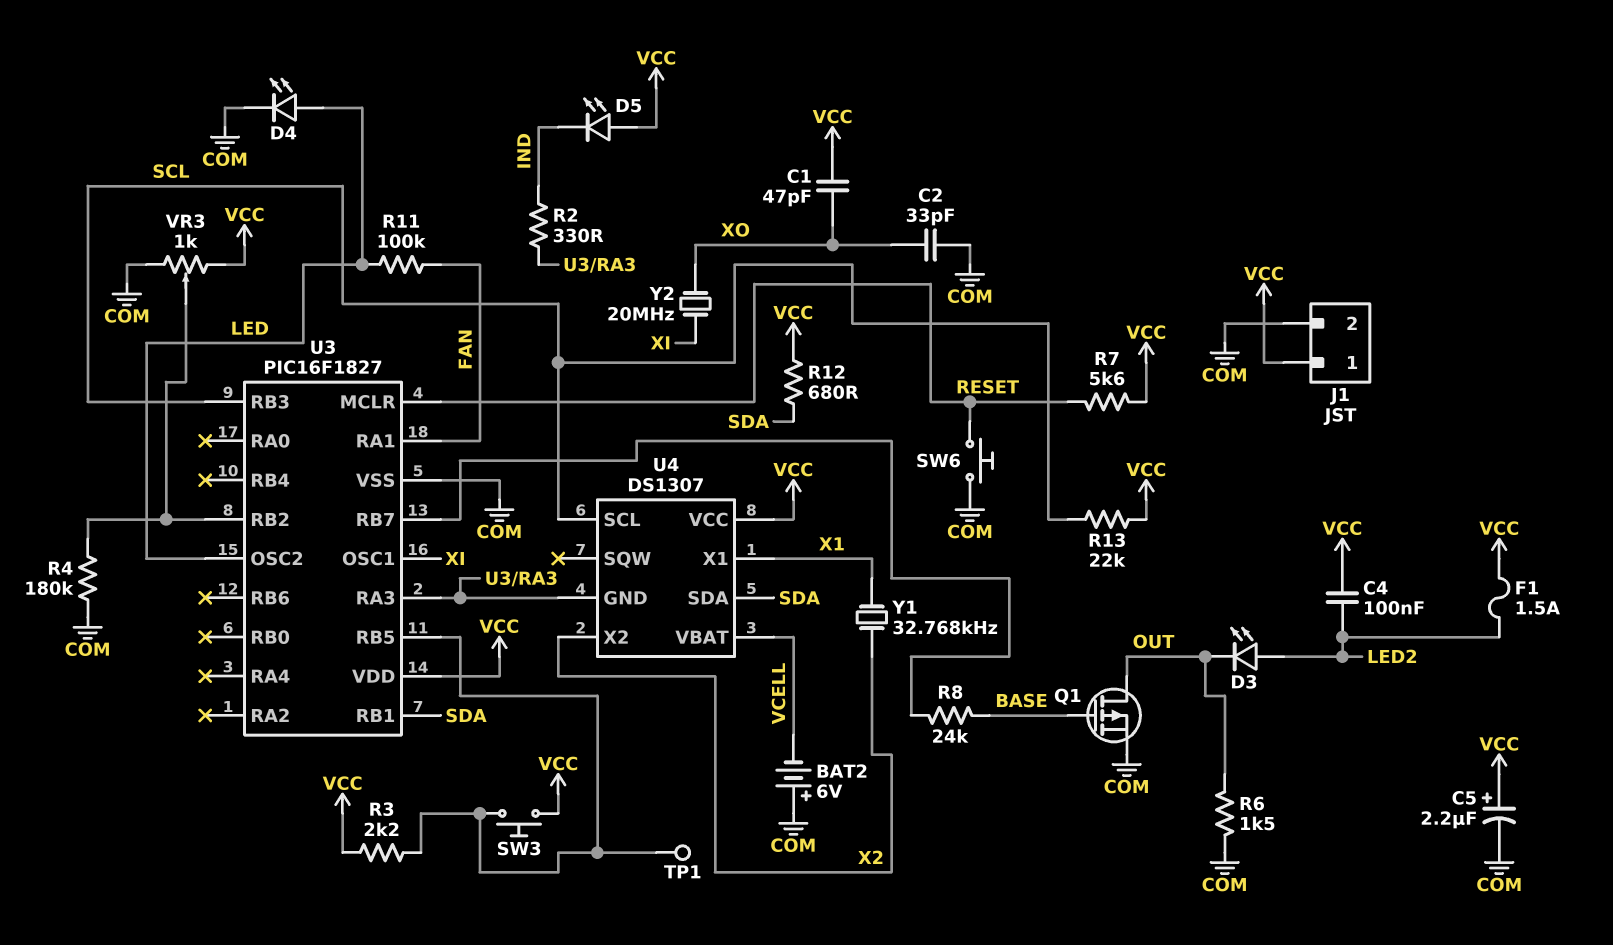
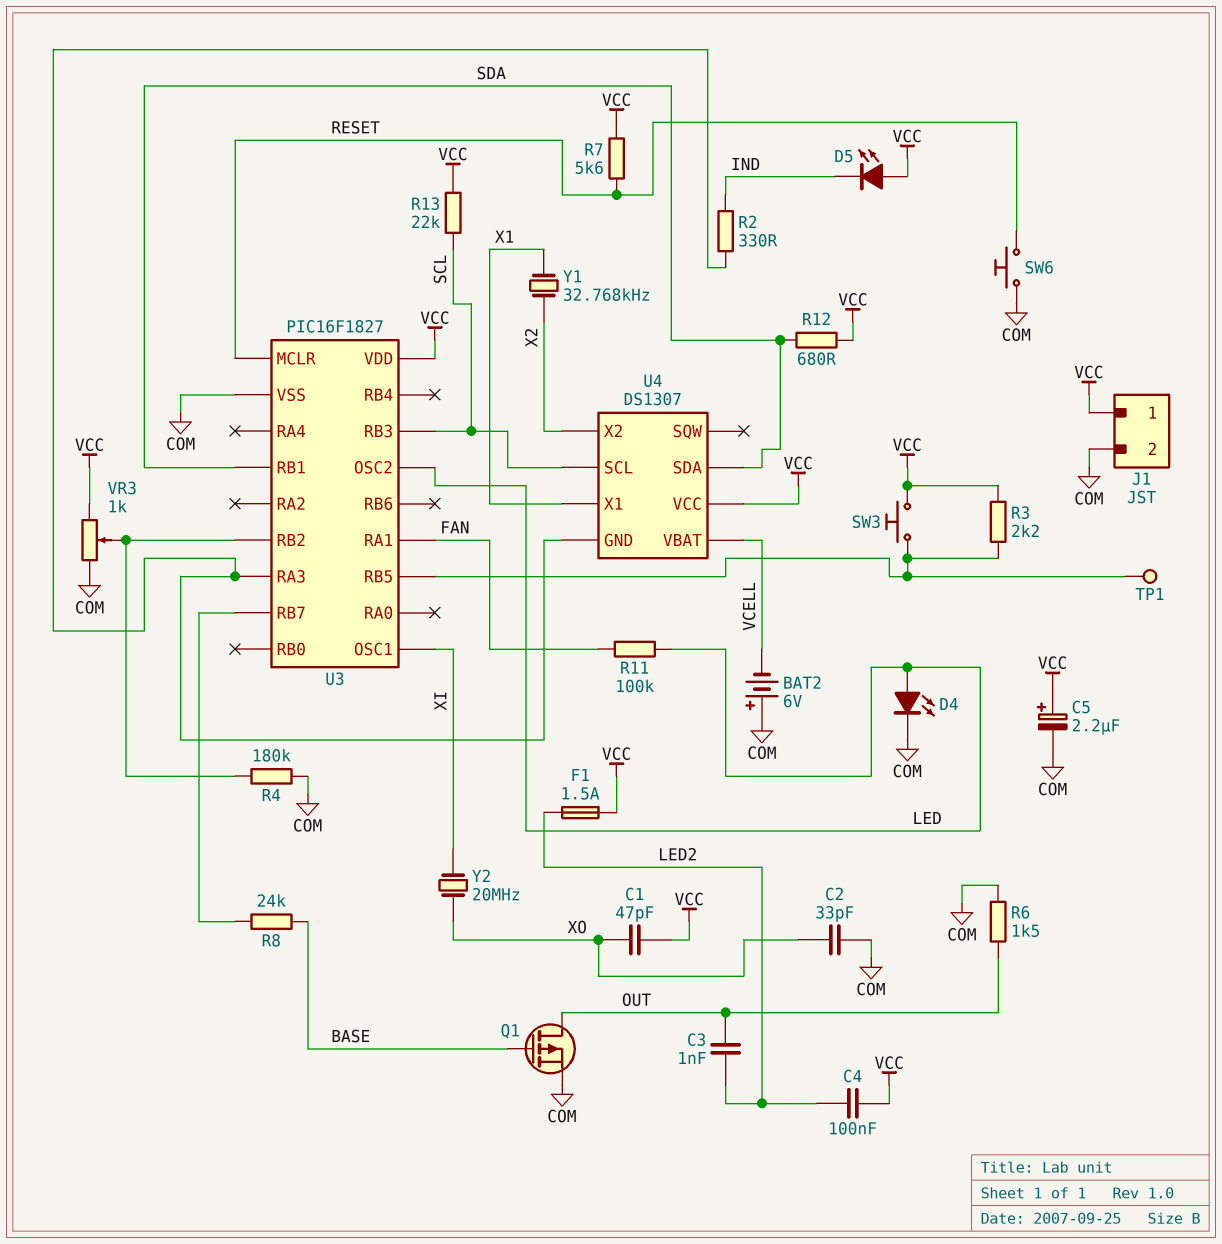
C3: none -> 1nF (LED2, OUT)
D3: LED (A LED2, K OUT) -> none

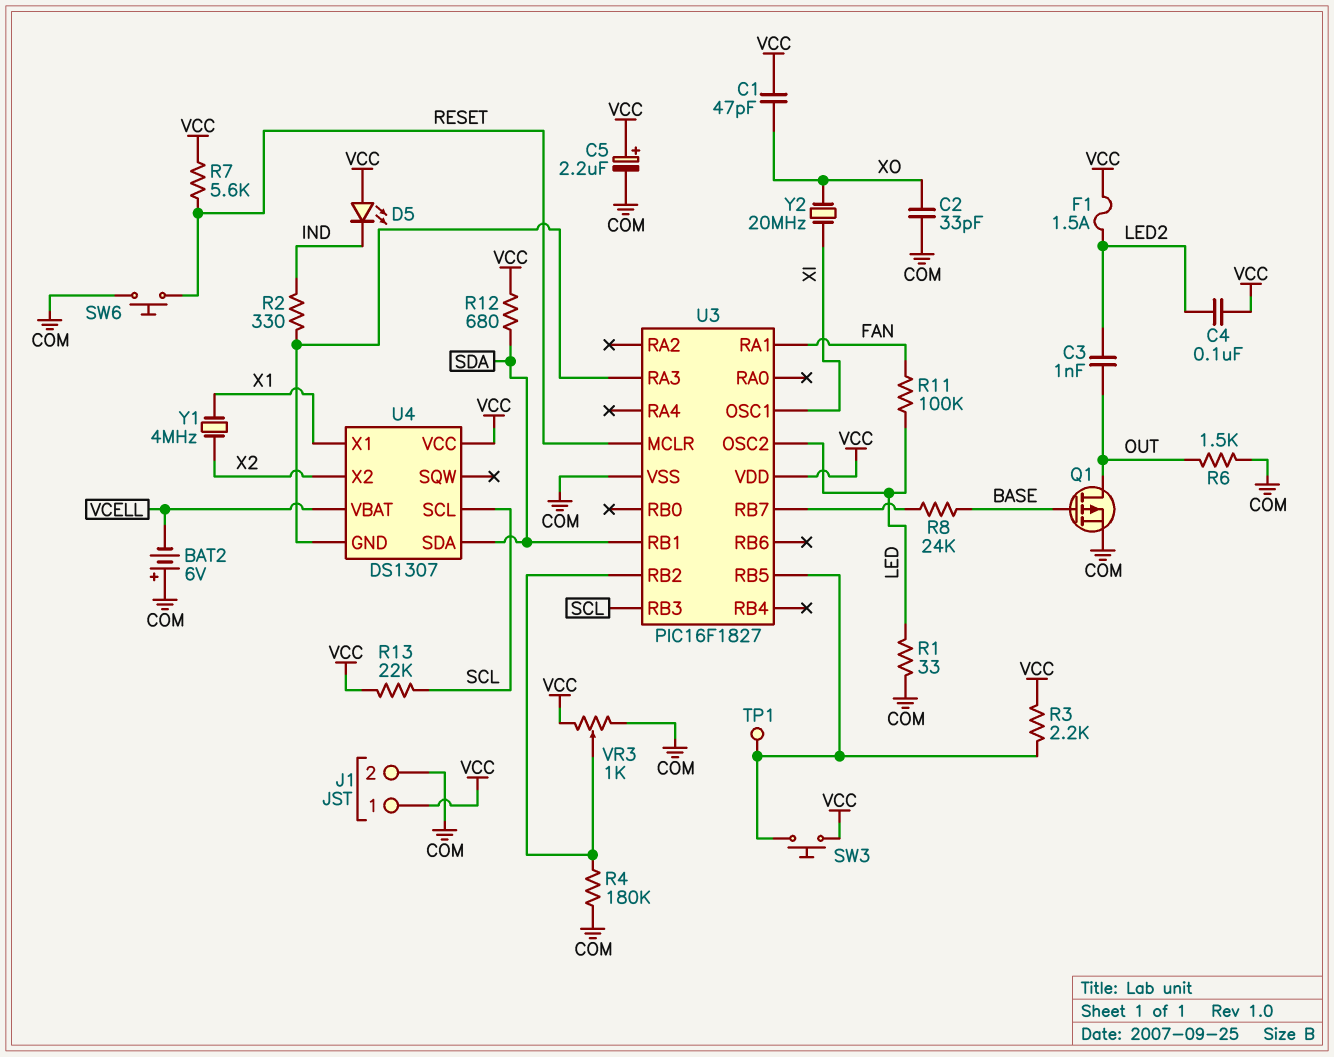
D4: LED (A LED, K COM) -> none
R1: none -> 33 (COM, LED)
Y1: 32.768kHz (X1, X2) -> 4MHz (X1, X2)

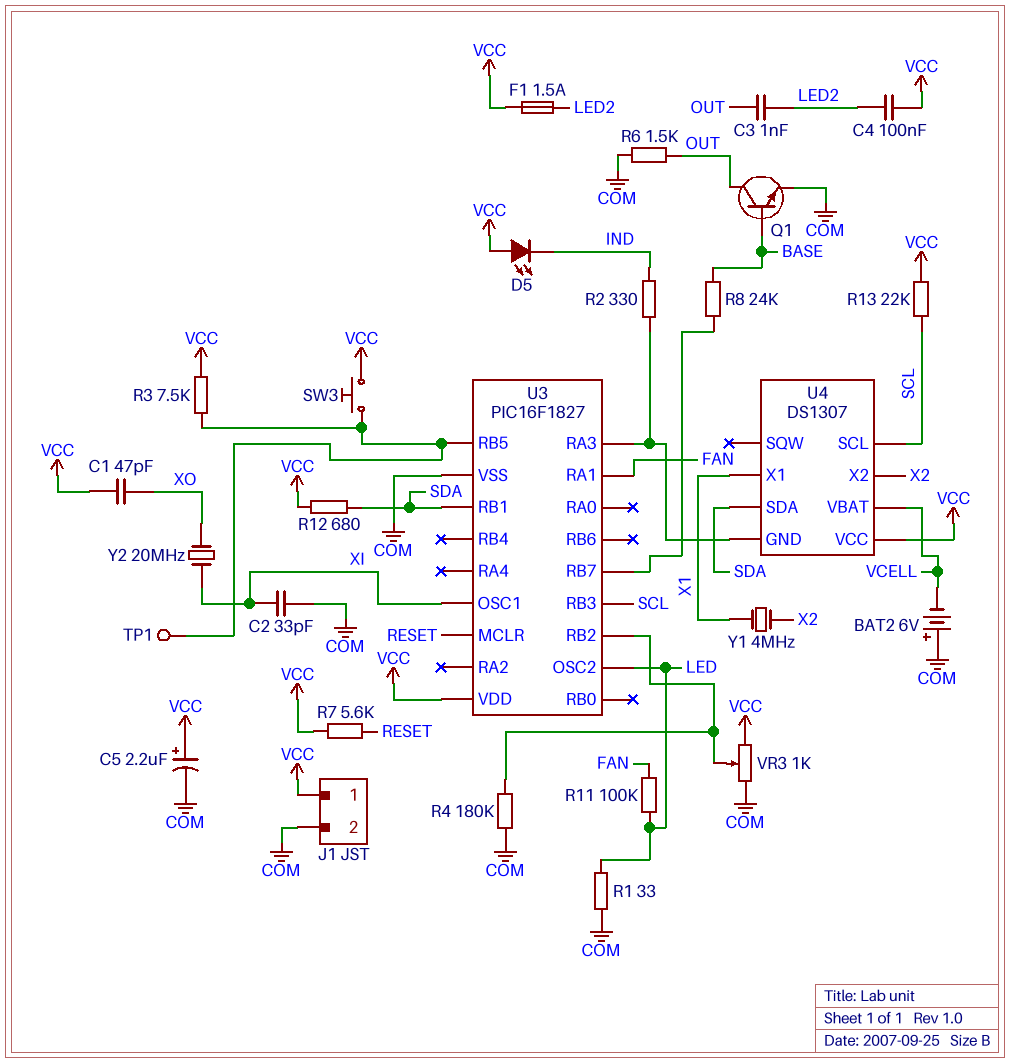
C2: 33pF (COM, XO) -> 33pF (COM, XI)
Q1: PMOS (G BASE, D OUT, S COM) -> NPN (B BASE, C OUT, E COM)
R3: 2.2k (U3/RB5, VCC) -> 7.5k (U3/RB5, VCC)
SW6: button (COM, RESET) -> none

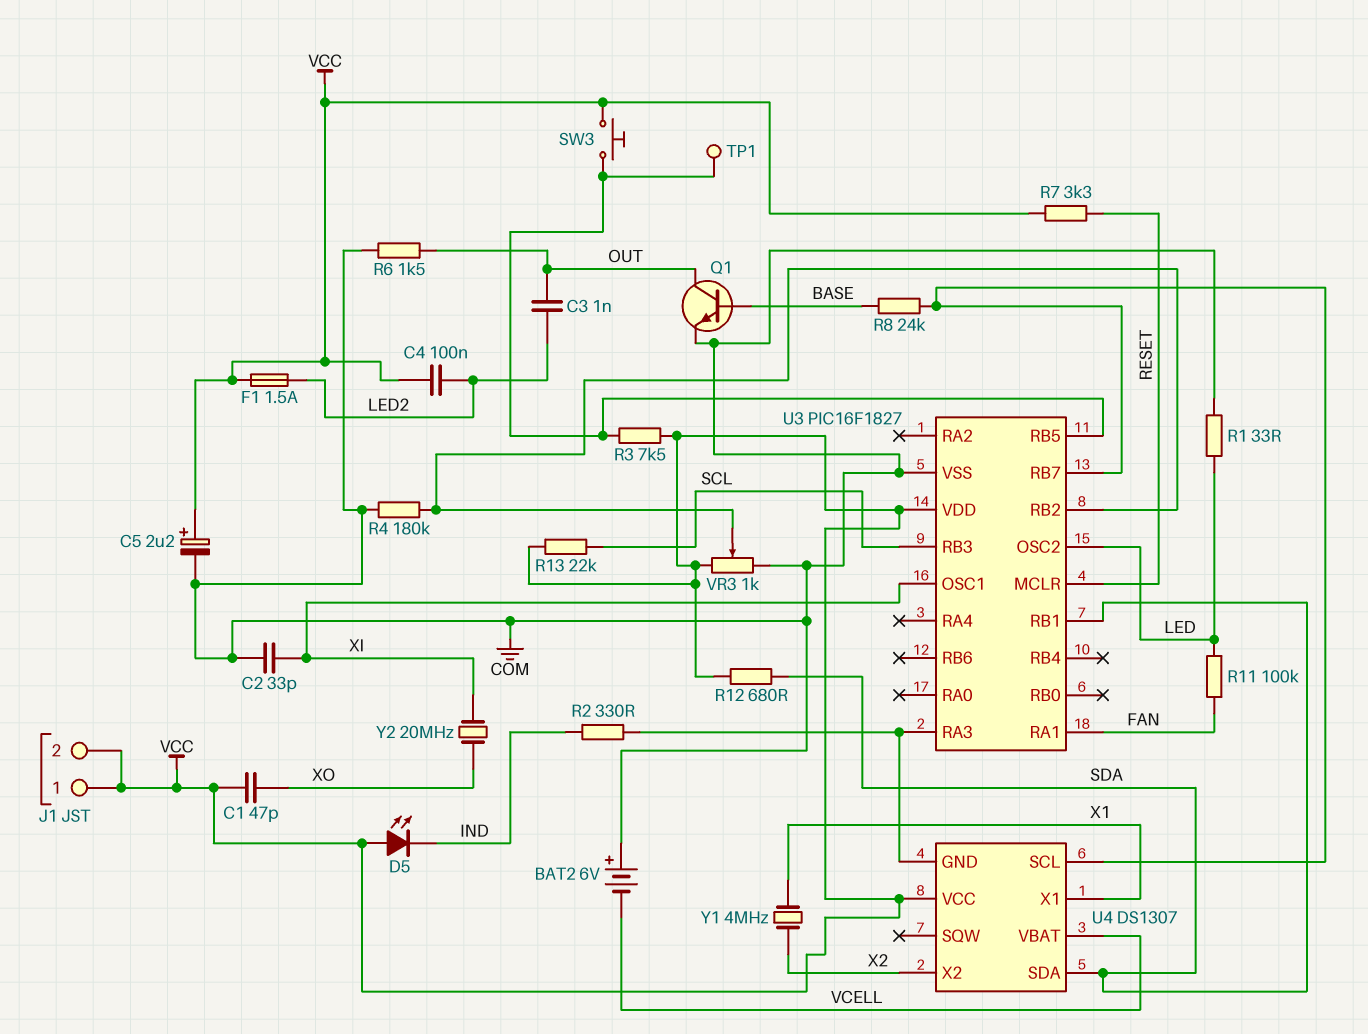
J1 pin 2: COM -> VCC
R7: 5.6k (RESET, VCC) -> 3.3k (RESET, VCC)
U4 pin SCL: SCL -> U3/RB7

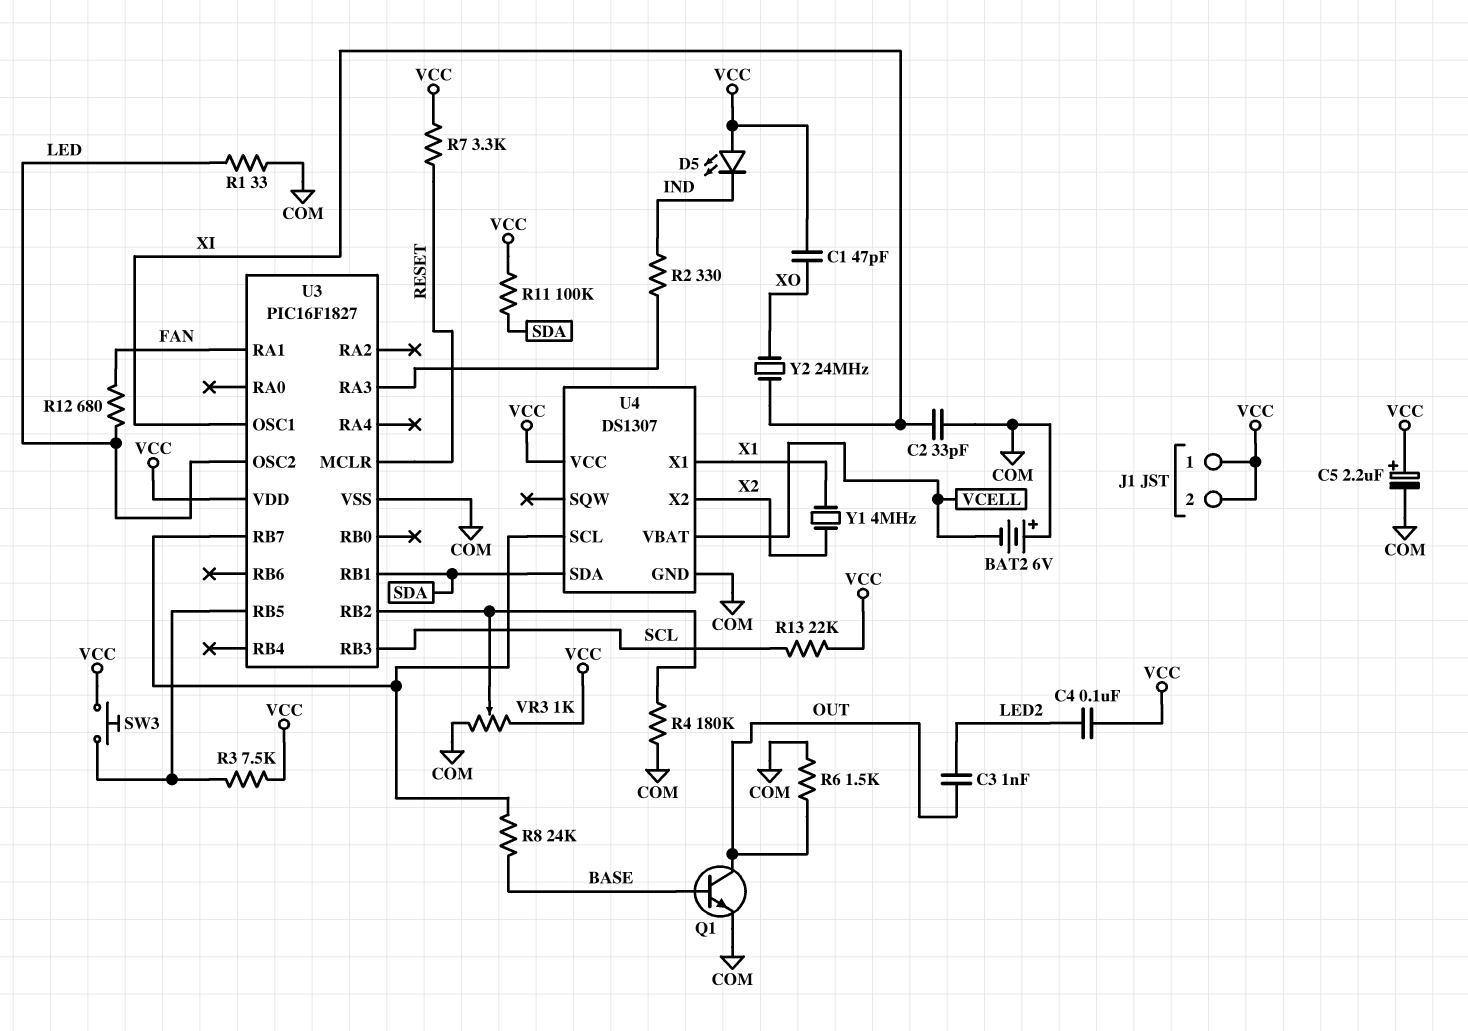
F1: 1.5A (LED2, VCC) -> none
R11: 100k (FAN, LED) -> 100k (SDA, VCC)
R12: 680 (SDA, VCC) -> 680 (FAN, LED)
TP1: test point (U3/RB5) -> none
U4 pin GND: U3/RA3 -> COM
Y2: 20MHz (XI, XO) -> 24MHz (XI, XO)

